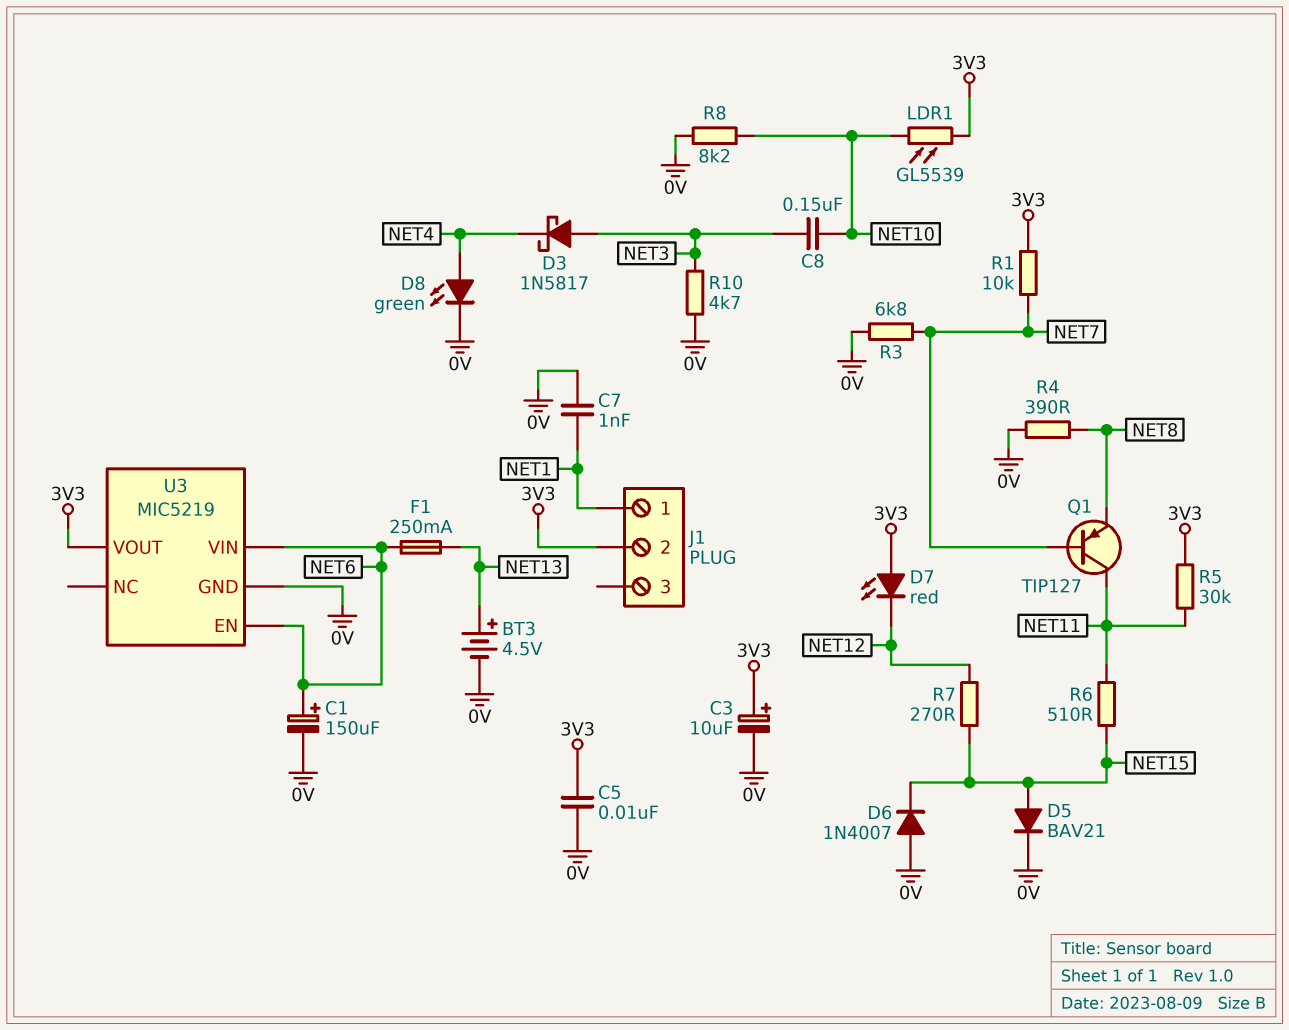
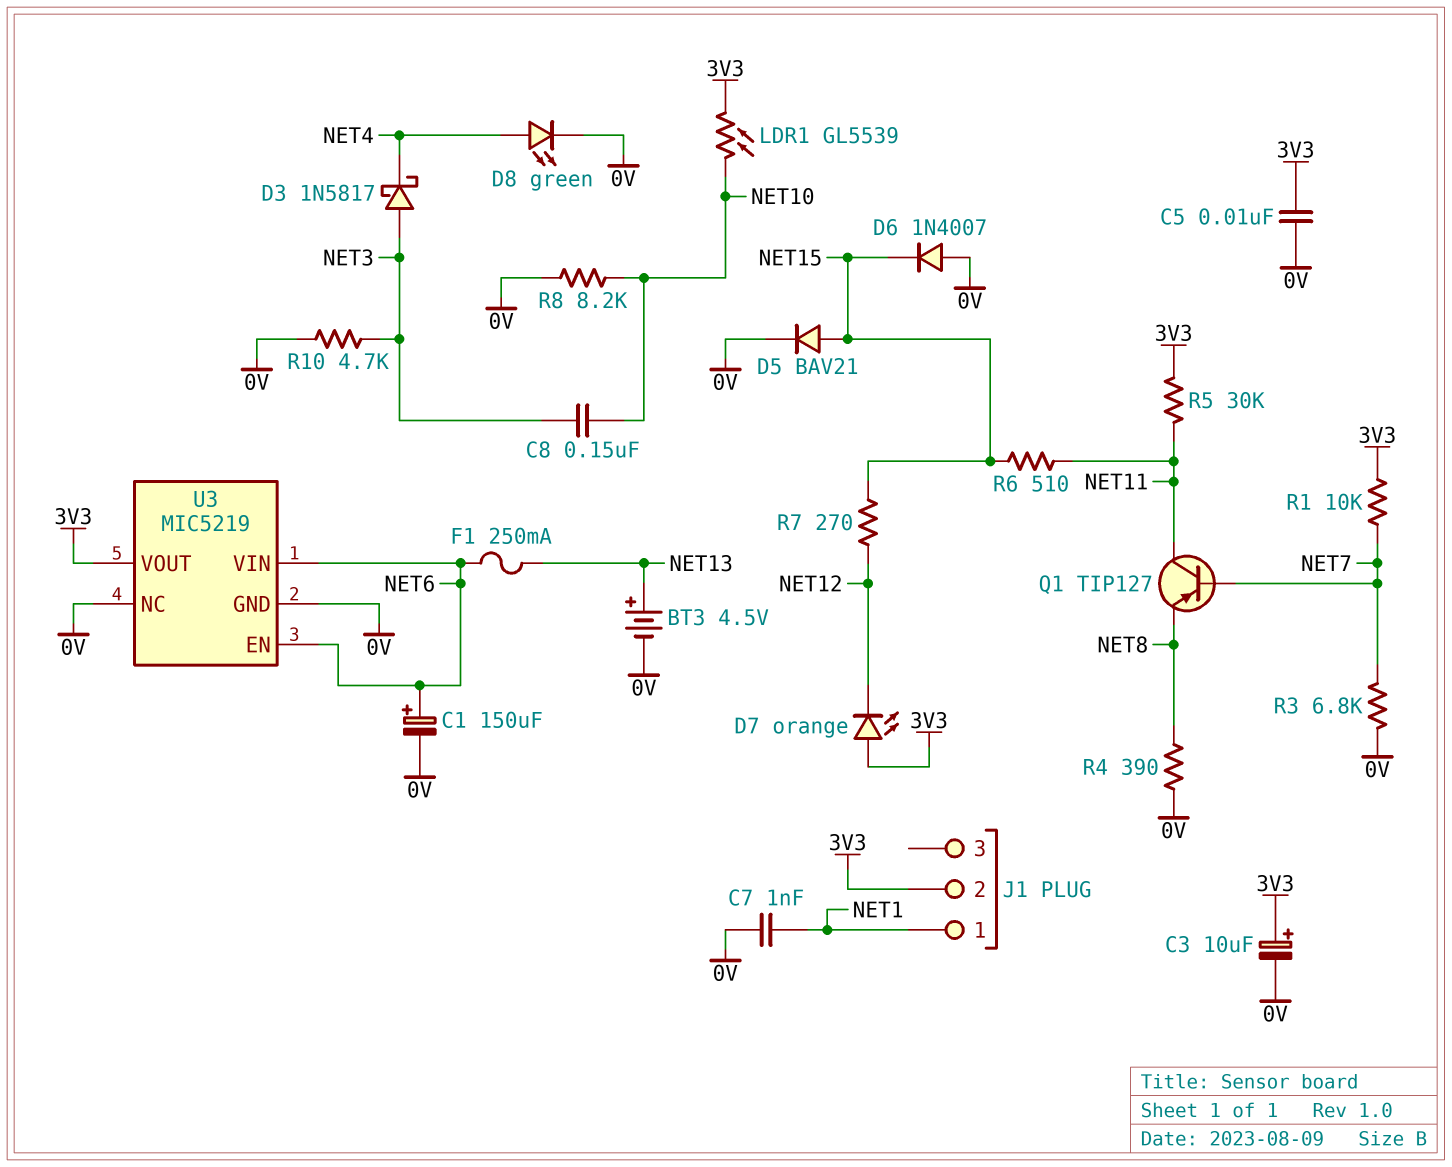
D7: LED red (A 3V3, K NET12) -> LED orange (A 3V3, K NET12)
U3 pin NC: none -> 0V

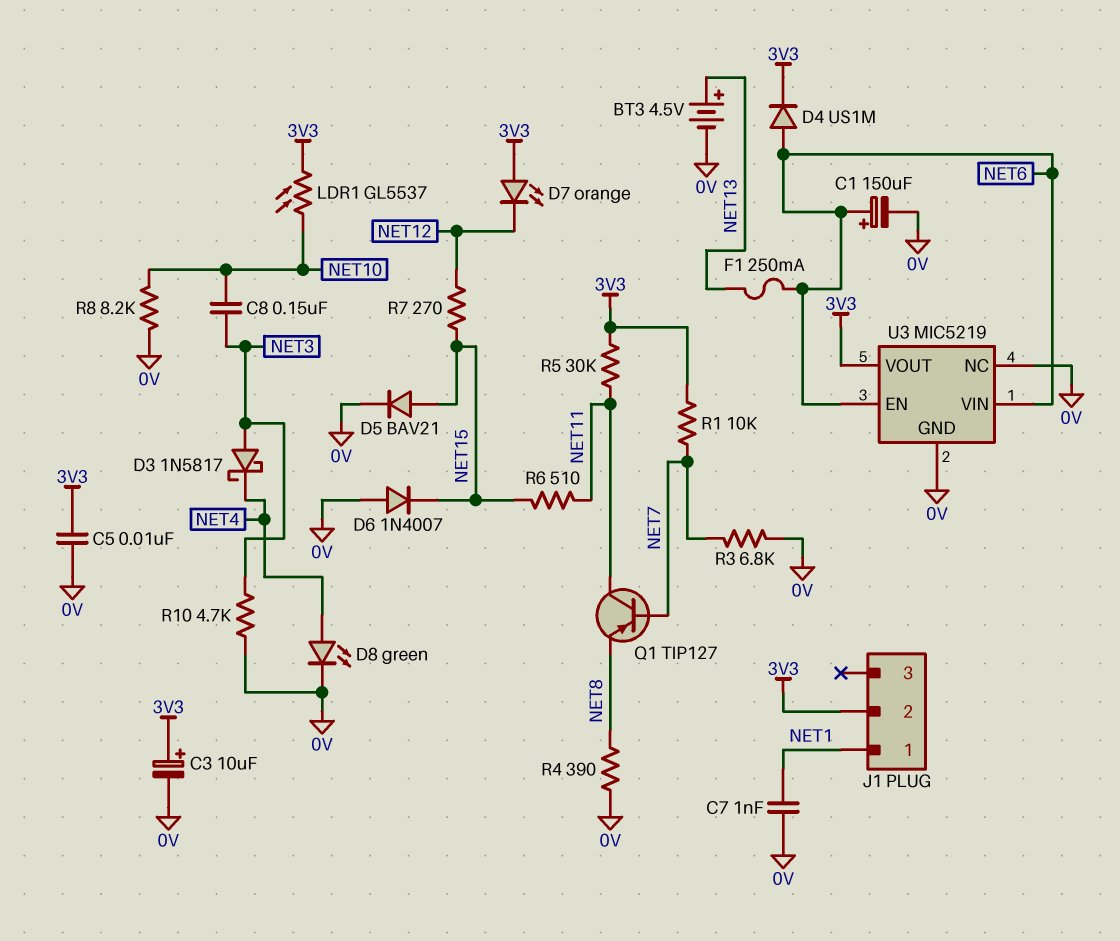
D4: none -> diode US1M (A NET6, K 3V3)
LDR1: GL5539 (3V3, NET10) -> GL5537 (3V3, NET10)

